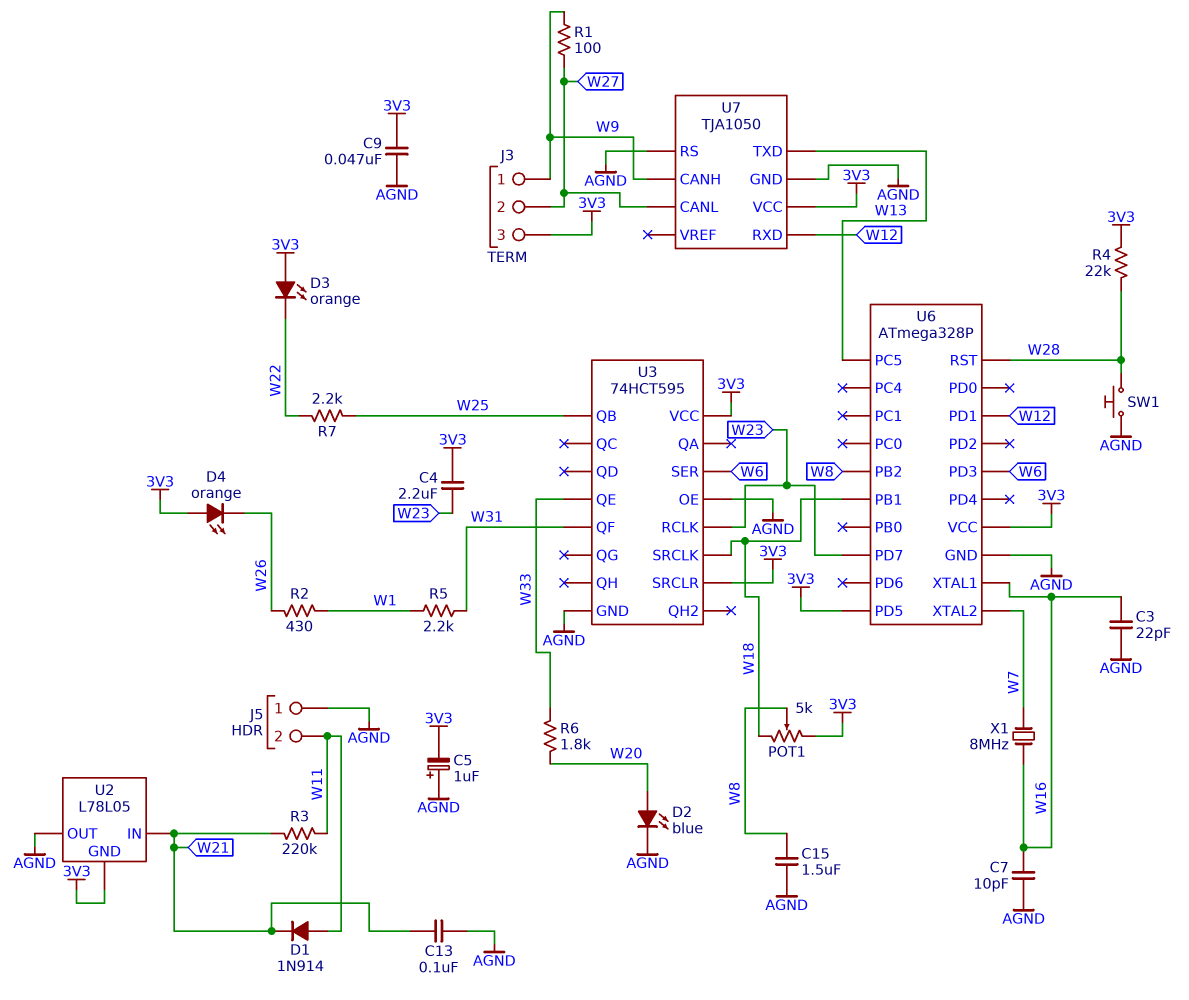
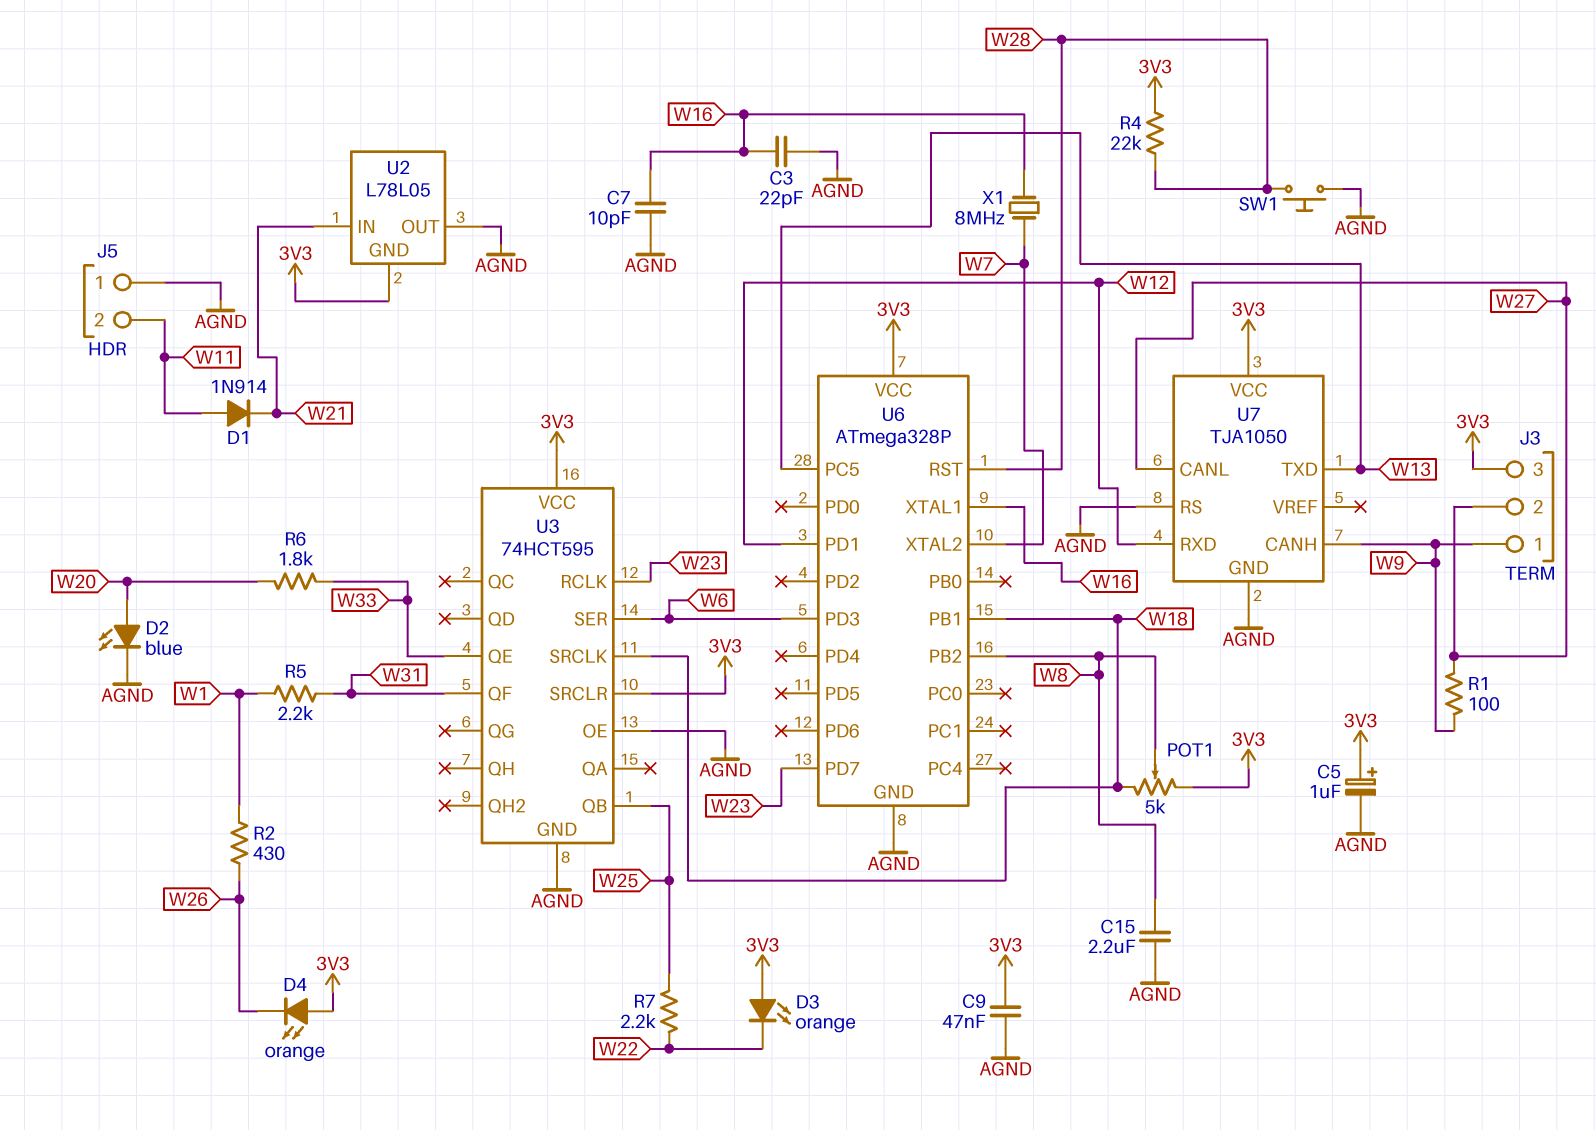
C4: 2.2uF (3V3, W23) -> none
C5: 1uF (plus AGND, minus 3V3) -> 1uF (plus 3V3, minus AGND)
C13: 100nF (AGND, W21) -> none
C15: 1.5uF (AGND, W8) -> 2.2uF (AGND, W8)
R3: 220k (W11, W21) -> none
U6 pin PD5: 3V3 -> none

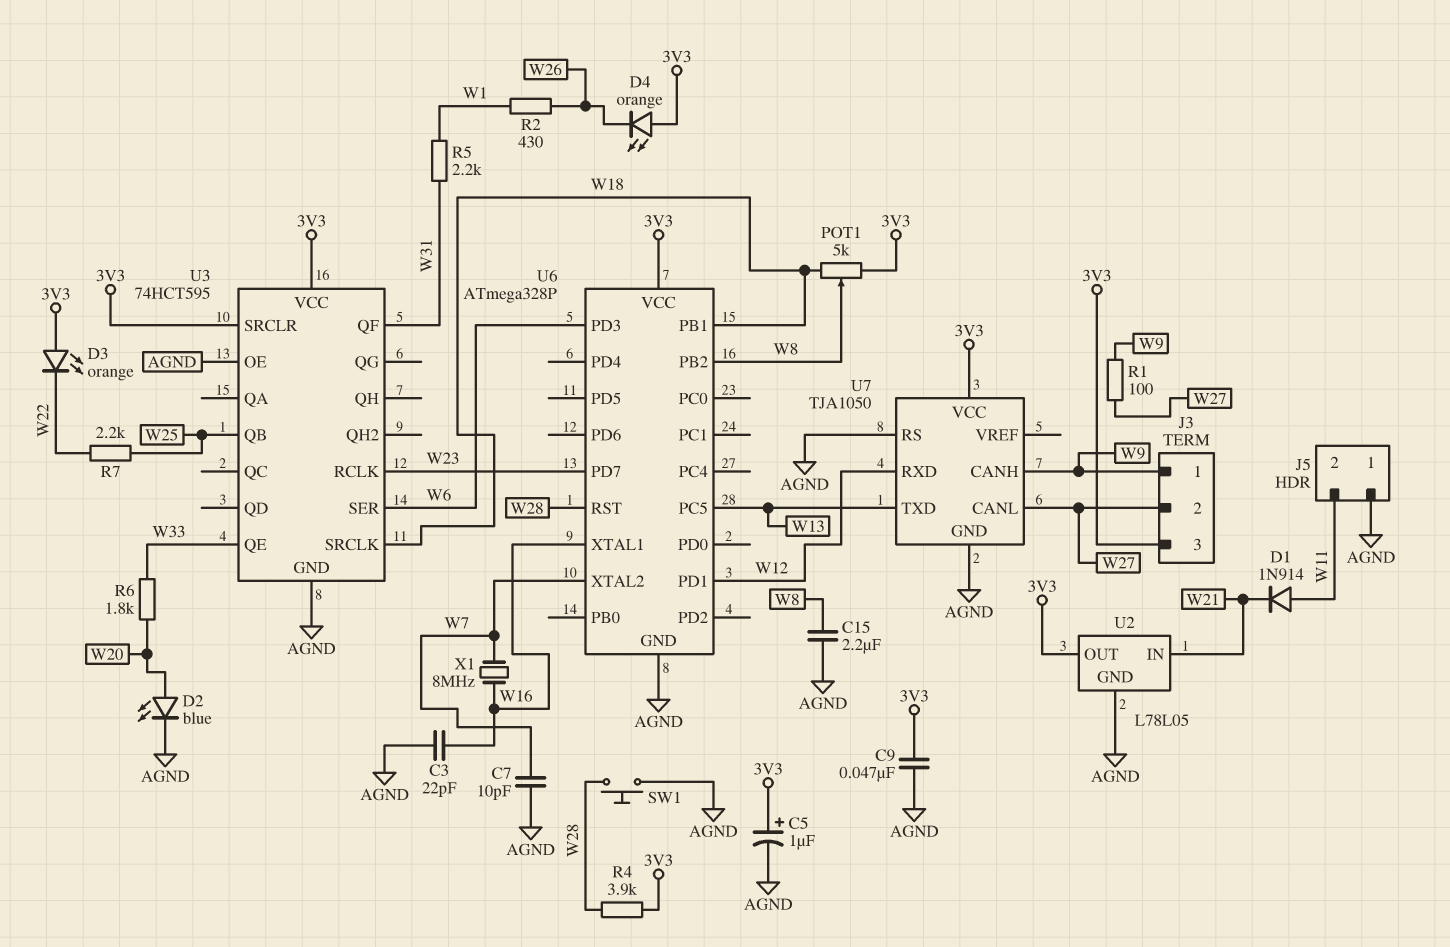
C7: 10pF (AGND, W16) -> 10pF (AGND, W7)
R4: 22k (3V3, W28) -> 3.9k (3V3, W28)
U2 pin GND: 3V3 -> AGND
U2 pin OUT: AGND -> 3V3

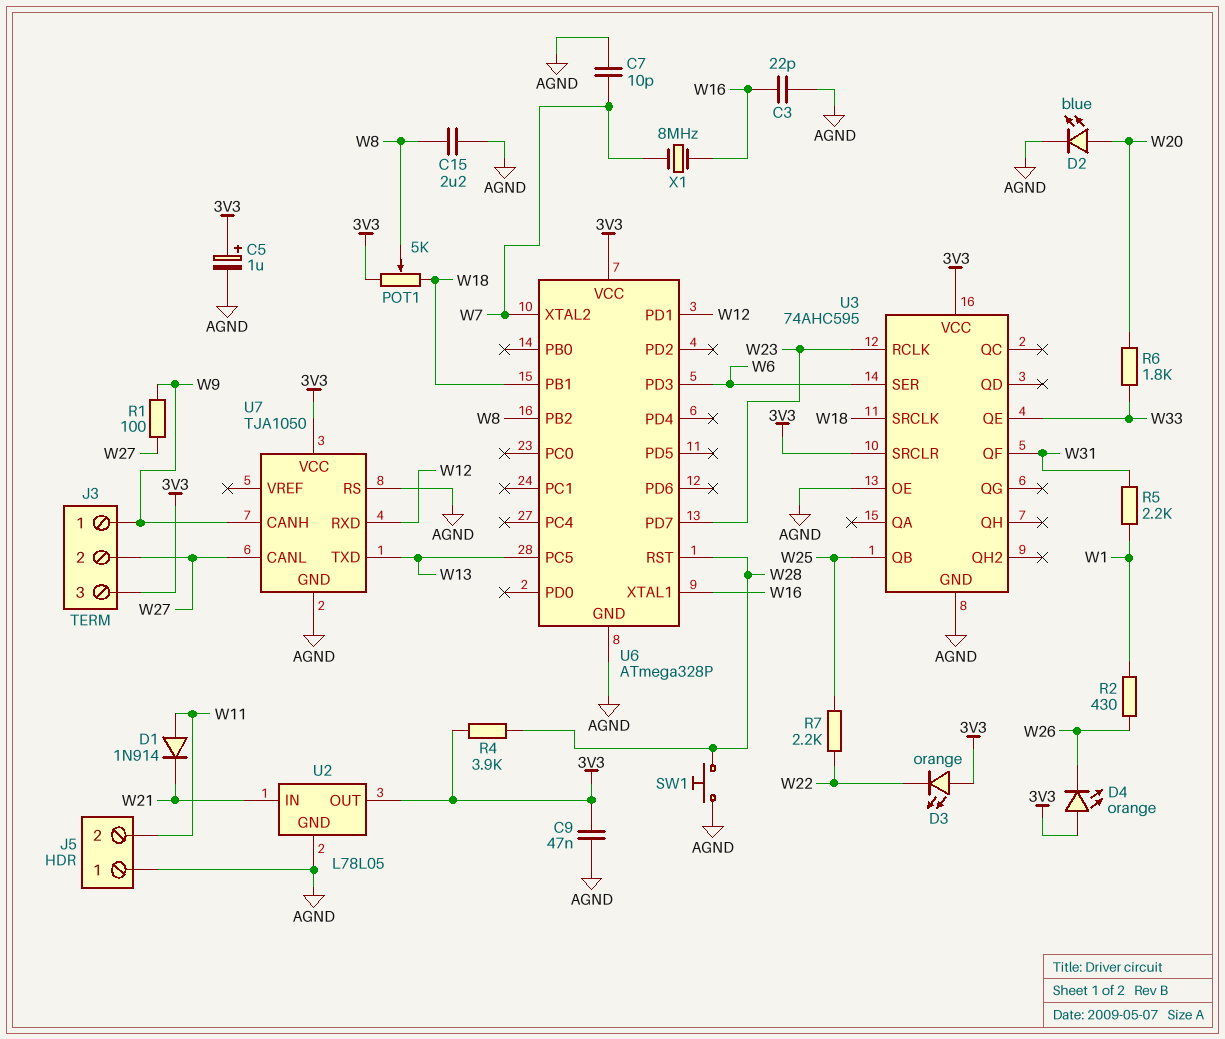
U3: 74HCT595 -> 74AHC595

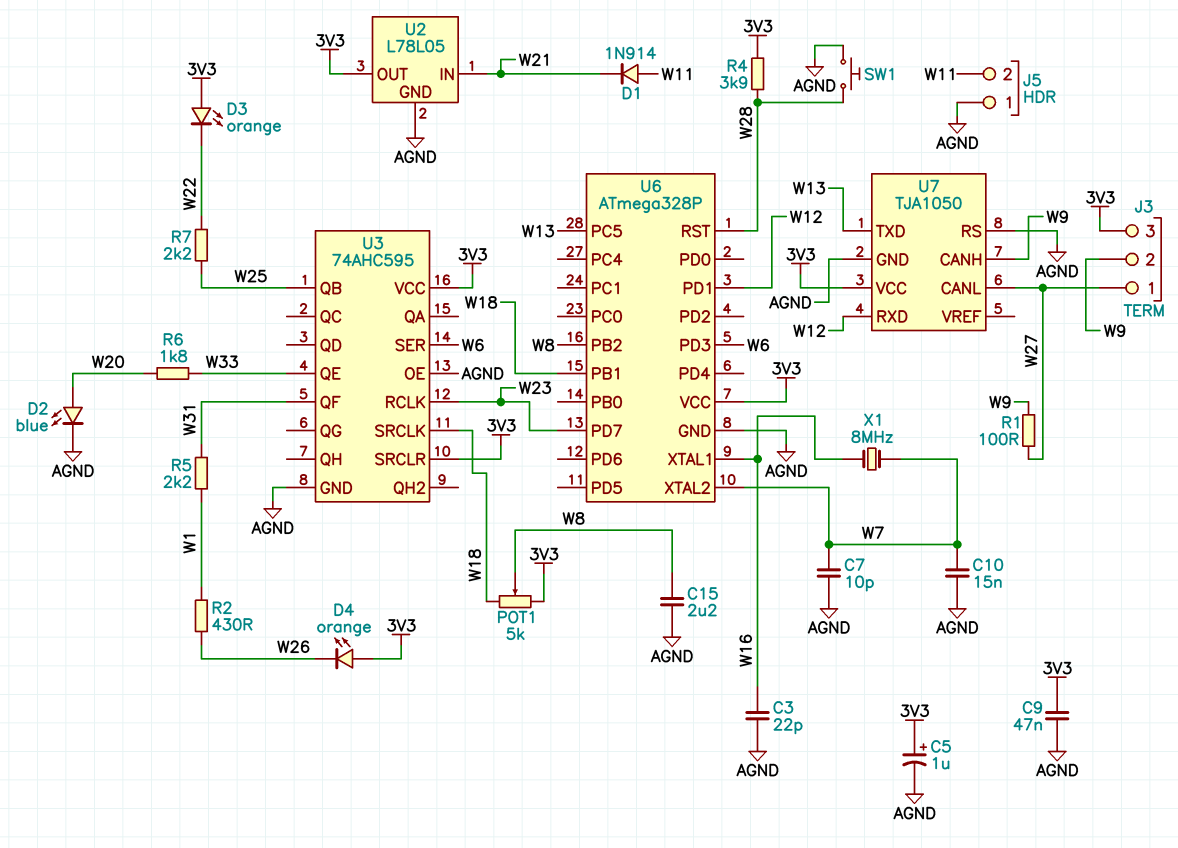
C10: none -> 15nF (AGND, W7)
J3 pin 1: W9 -> W27
J3 pin 2: W27 -> W9

